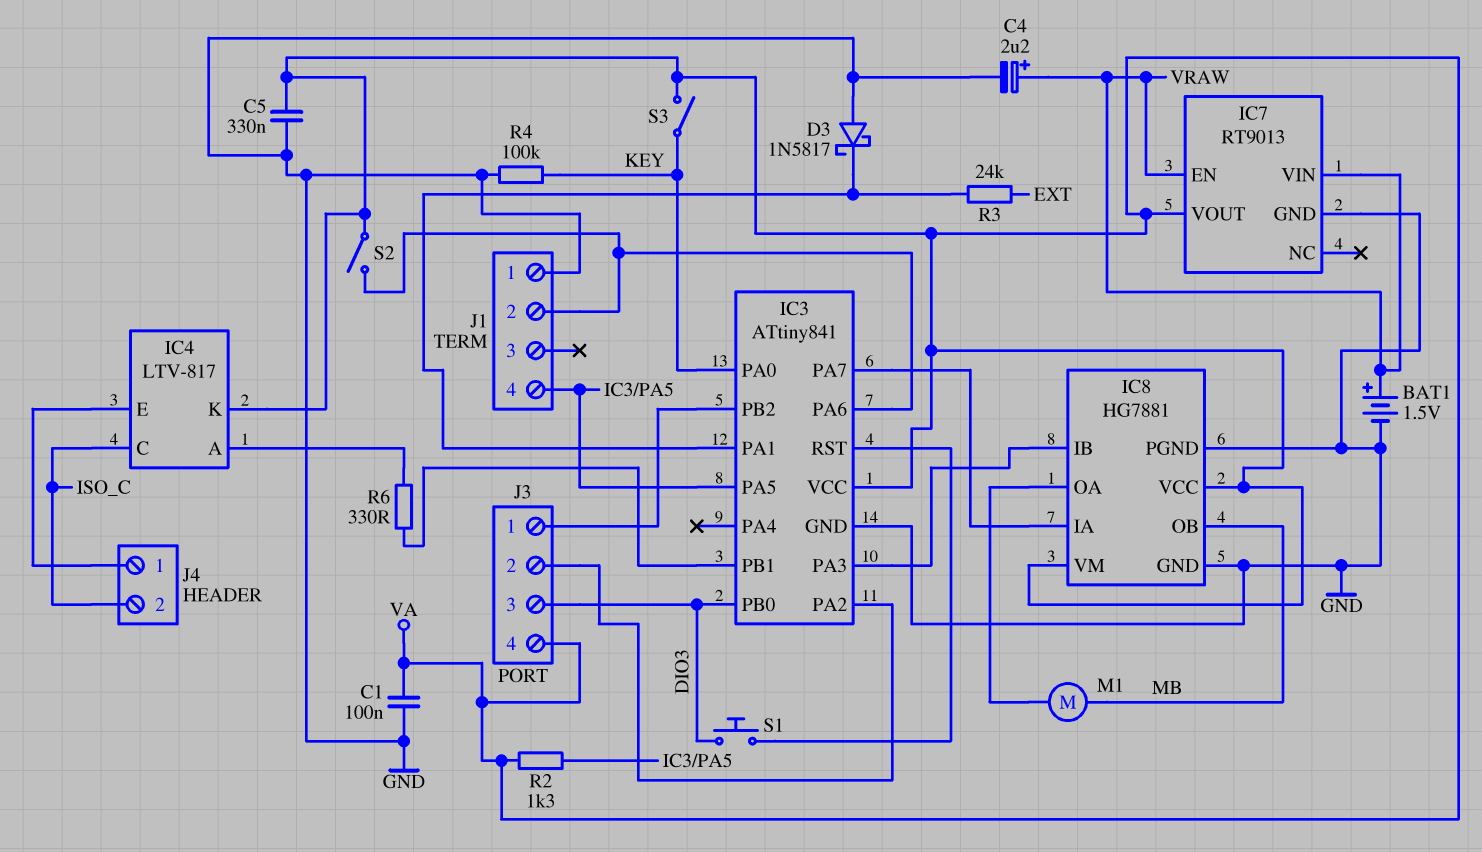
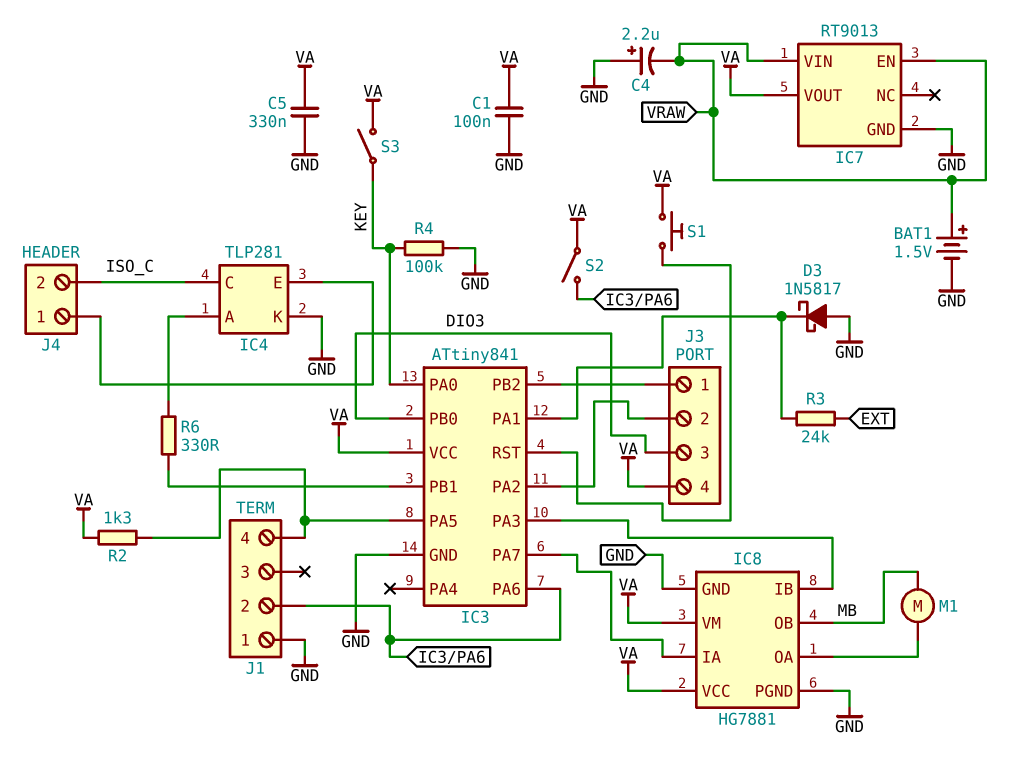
C4: 2.2uF (plus VRAW, minus GND) -> 2.2uF (plus GND, minus VRAW)
IC4: LTV-817 -> TLP281
IC4 pin K: VA -> GND
S1: button (DIO3, IC3/RST) -> button (IC3/RST, VA)

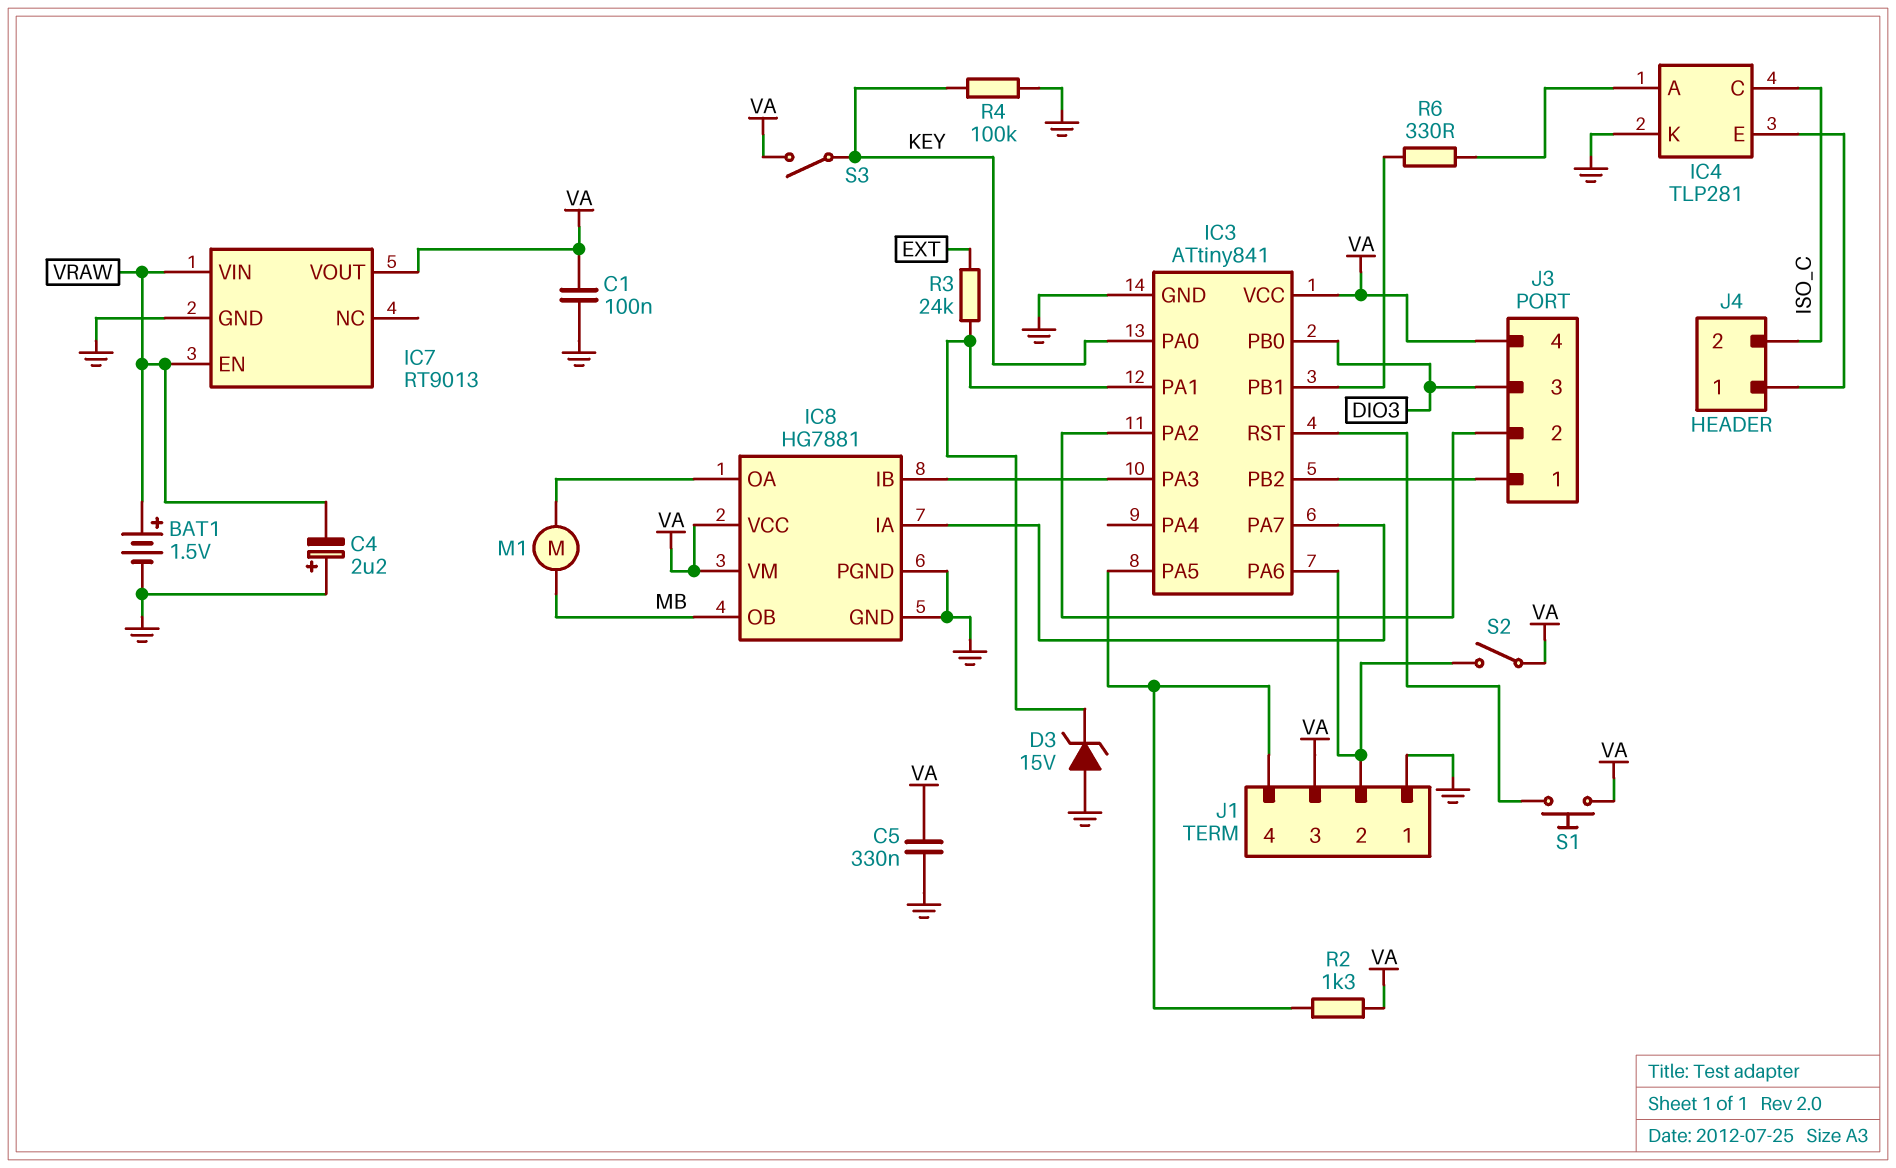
D3: schottky 1N5817 (A GND, K IC3/PA1) -> zener 15V (A GND, K IC3/PA1)
J1 pin 3: none -> VA

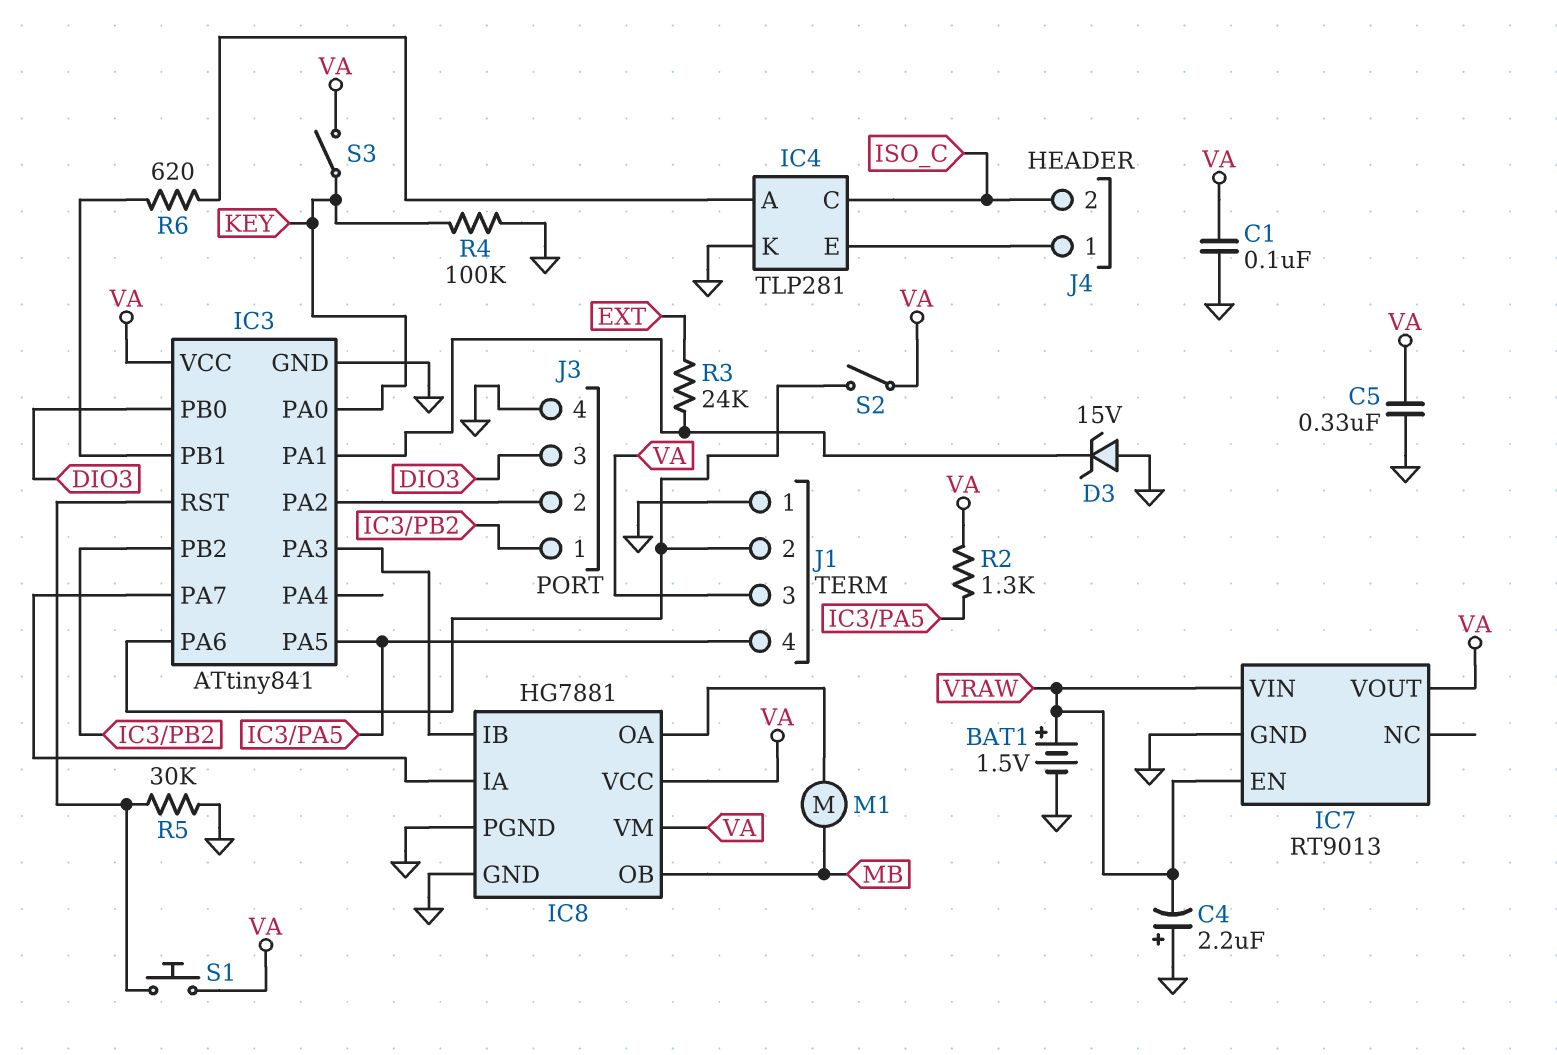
J3 pin 4: VA -> GND
R5: none -> 30k (GND, IC3/RST)
R6: 330 (IC3/PB1, IC4/A) -> 620 (IC3/PB1, IC4/A)

